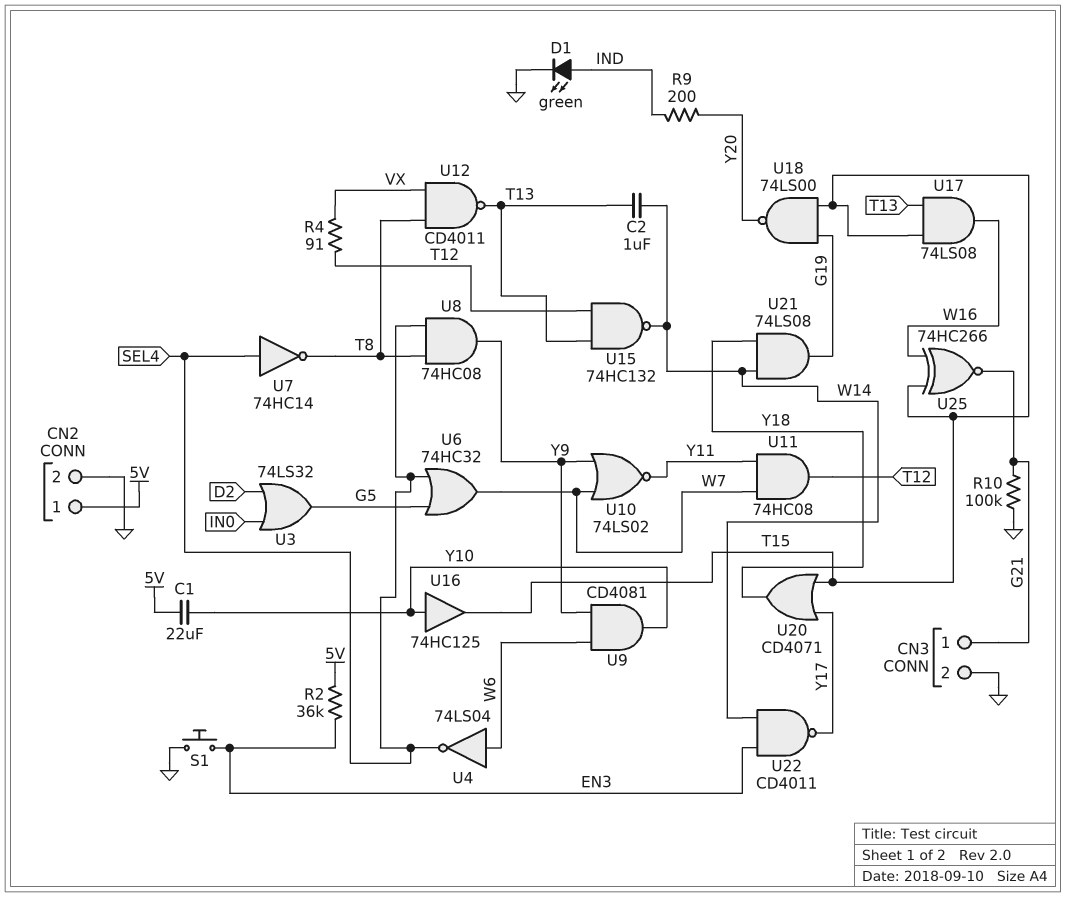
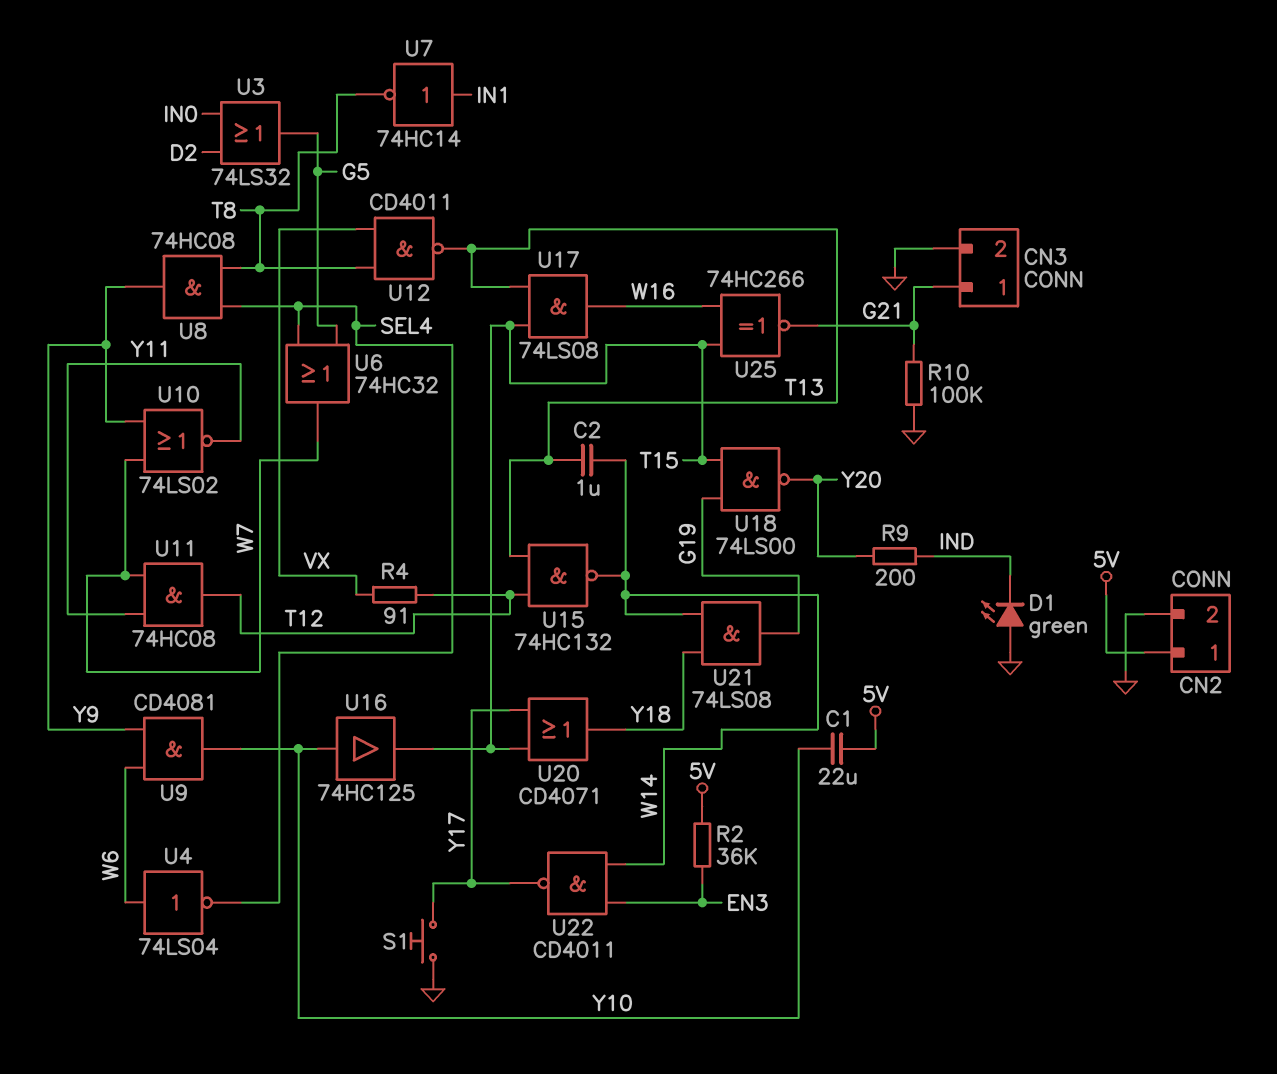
D1: LED green (A IND, K GND) -> LED green (A GND, K IND)
S1: button (EN3, GND) -> button (GND, Y17)
U7: NOT 74HC14 (in SEL4, out T8) -> NOT 74HC14 (in IN1, out T8)

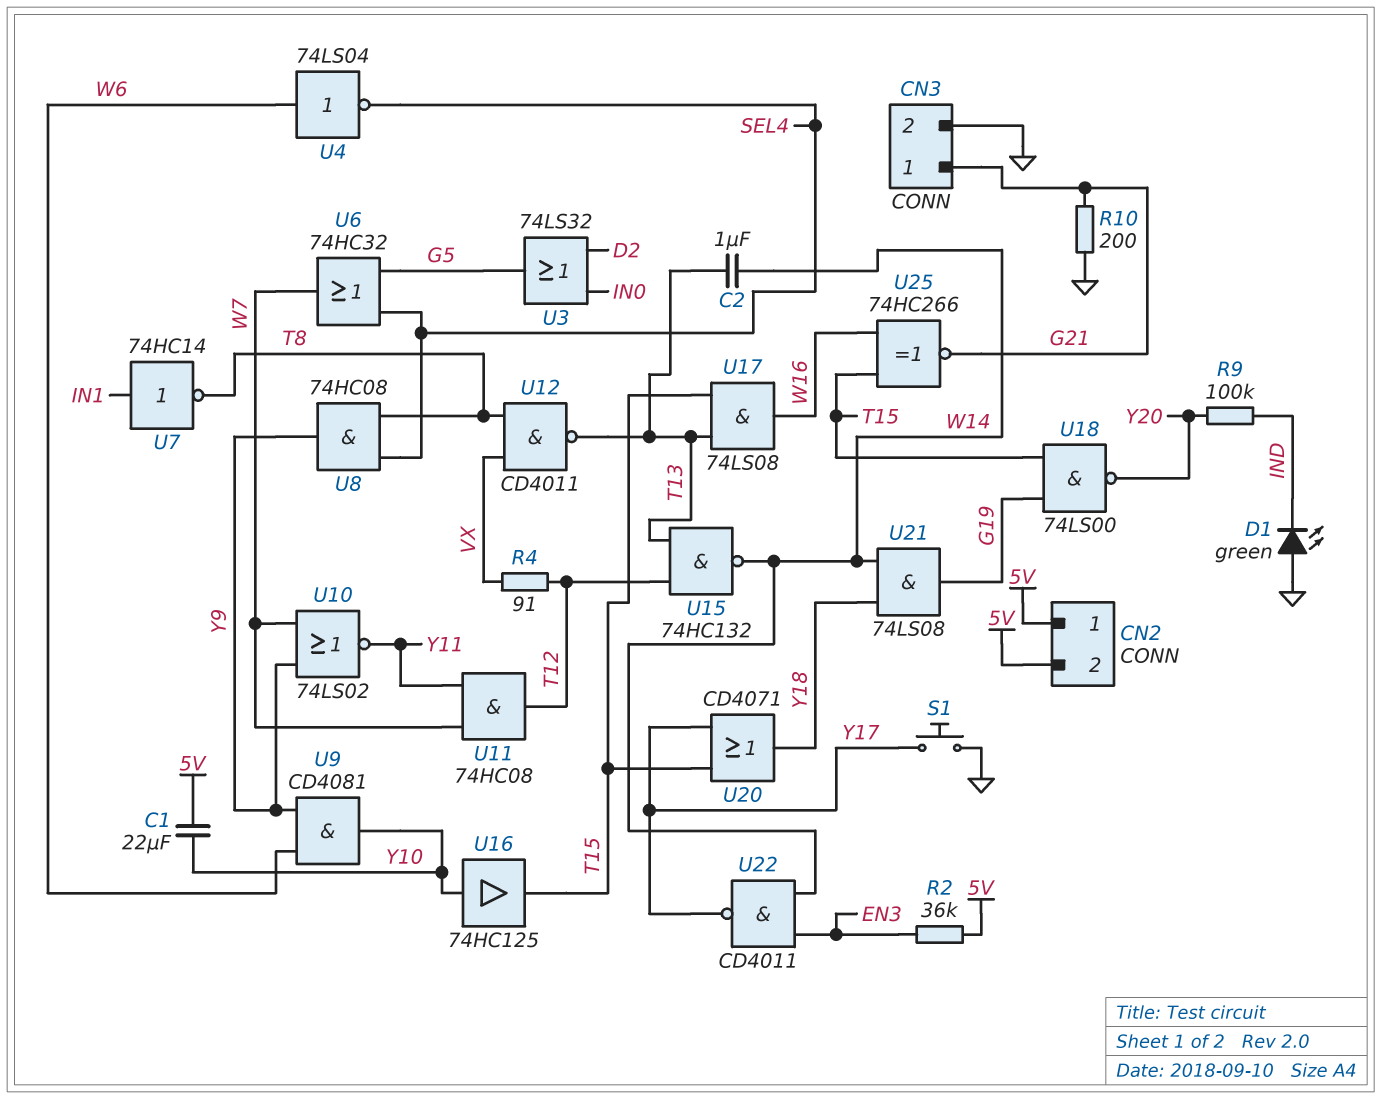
CN2 pin 2: GND -> 5V
R9: 200 (IND, Y20) -> 100k (IND, Y20)
R10: 100k (G21, GND) -> 200 (G21, GND)

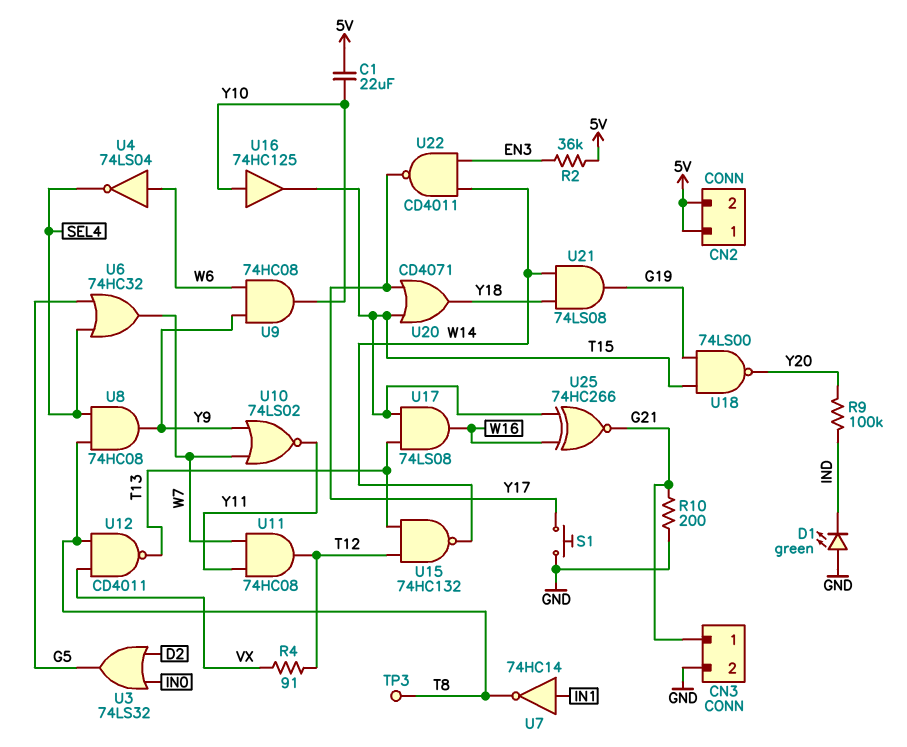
C2: 1uF (T13, W14) -> none
TP3: none -> test point (T8)
U9: AND CD4081 (in W6, in Y9, out Y10) -> AND 74HC08 (in W6, in Y9, out Y10)

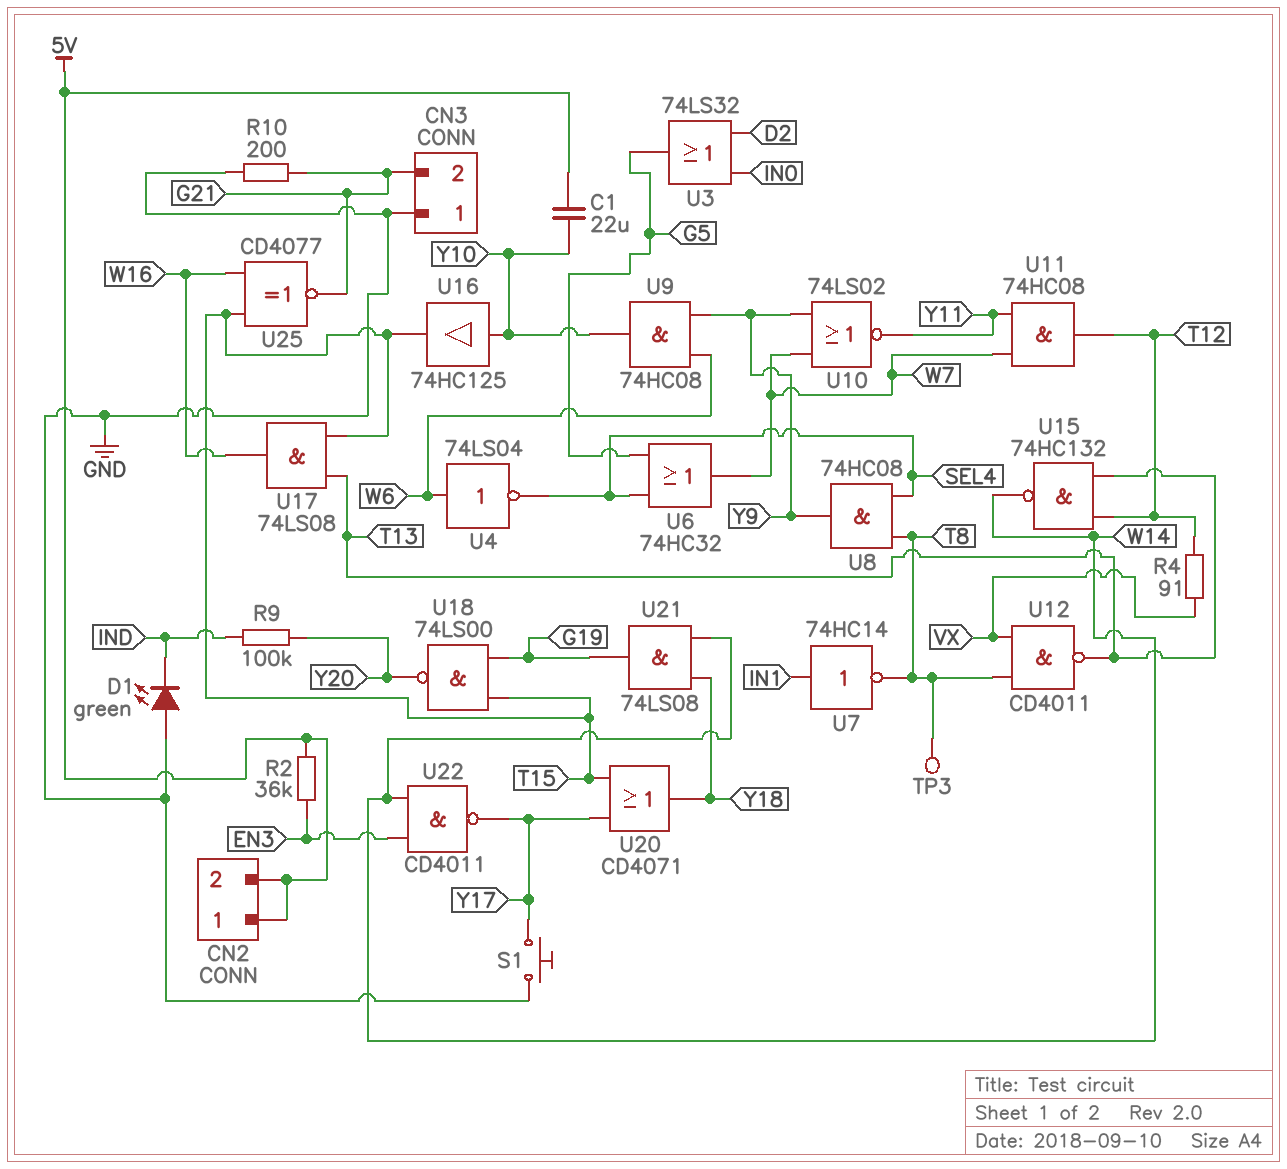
CN3 pin 1: G21 -> GND
CN3 pin 2: GND -> G21
U25: XNOR 74HC266 (in T15, in W16, out G21) -> XNOR CD4077 (in T15, in W16, out G21)

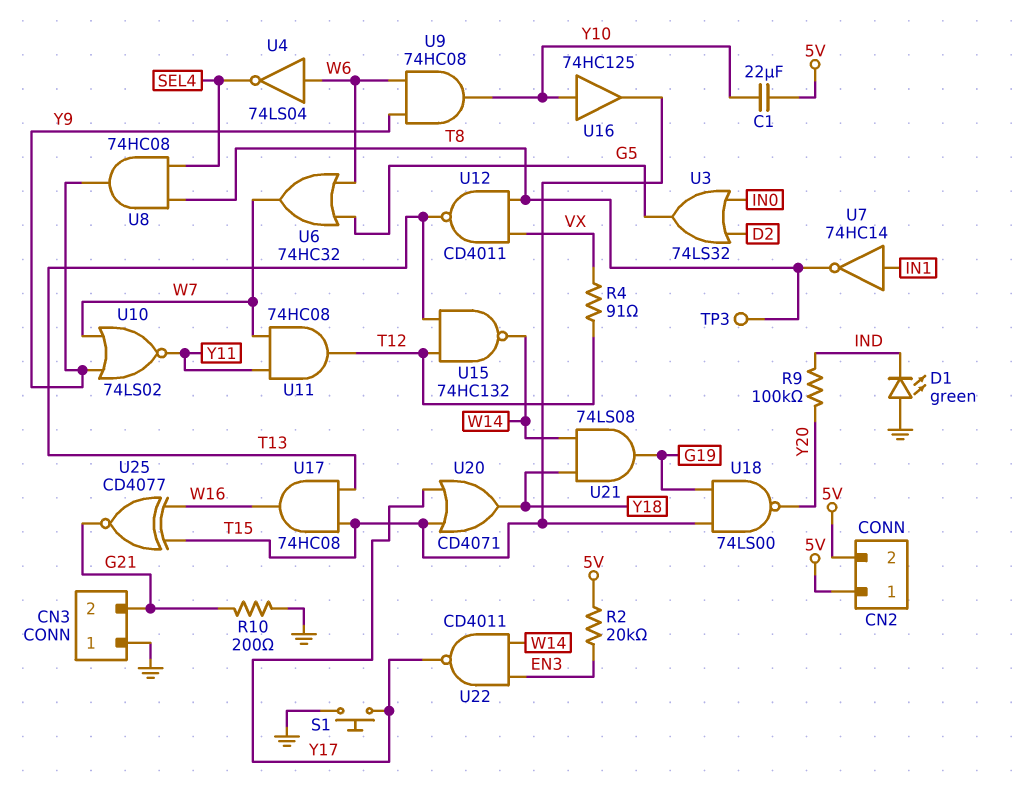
R2: 36k (5V, EN3) -> 20k (5V, EN3)
U6: OR 74HC32 (in G5, in SEL4, out W7) -> OR 74HC32 (in G5, in W6, out W7)
U17: AND 74LS08 (in T13, in T15, out W16) -> AND 74HC08 (in T13, in T15, out W16)

